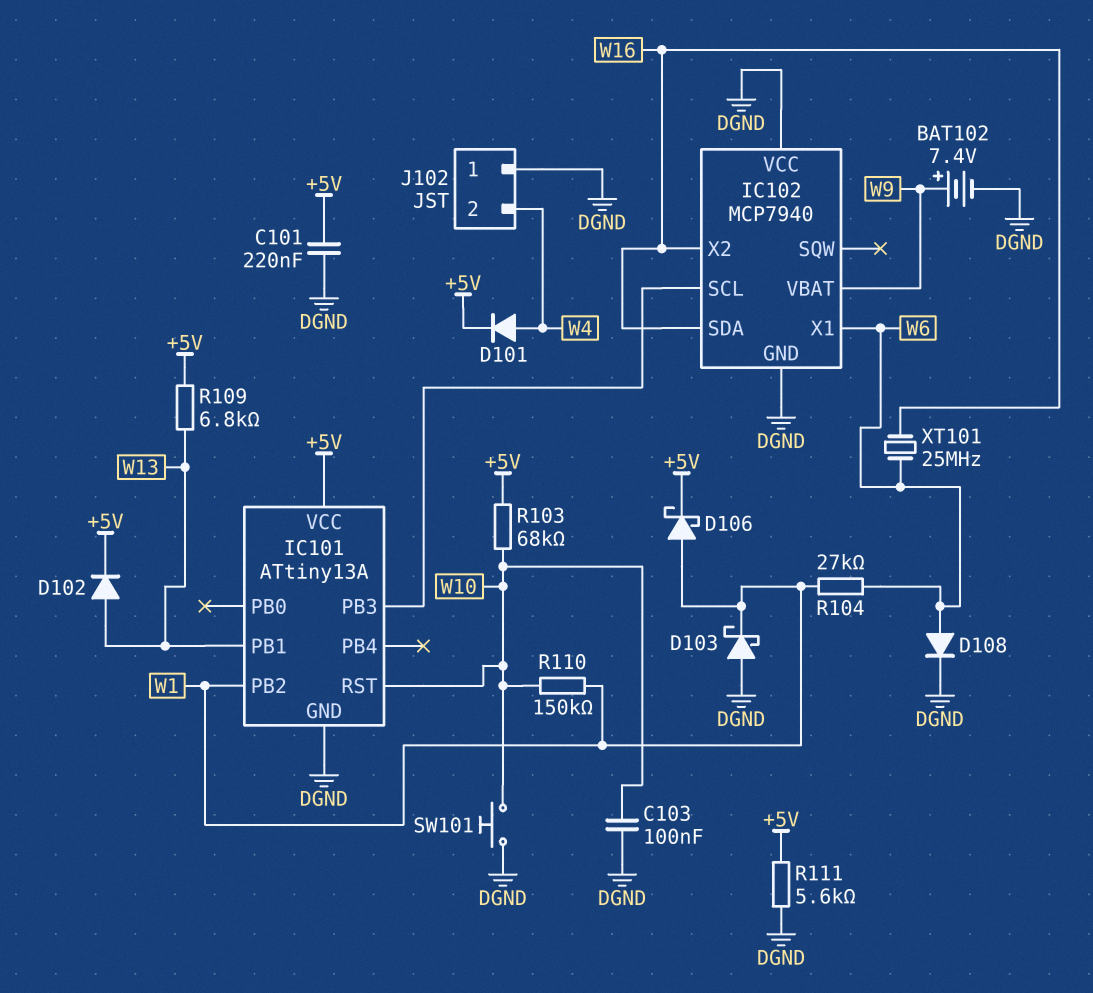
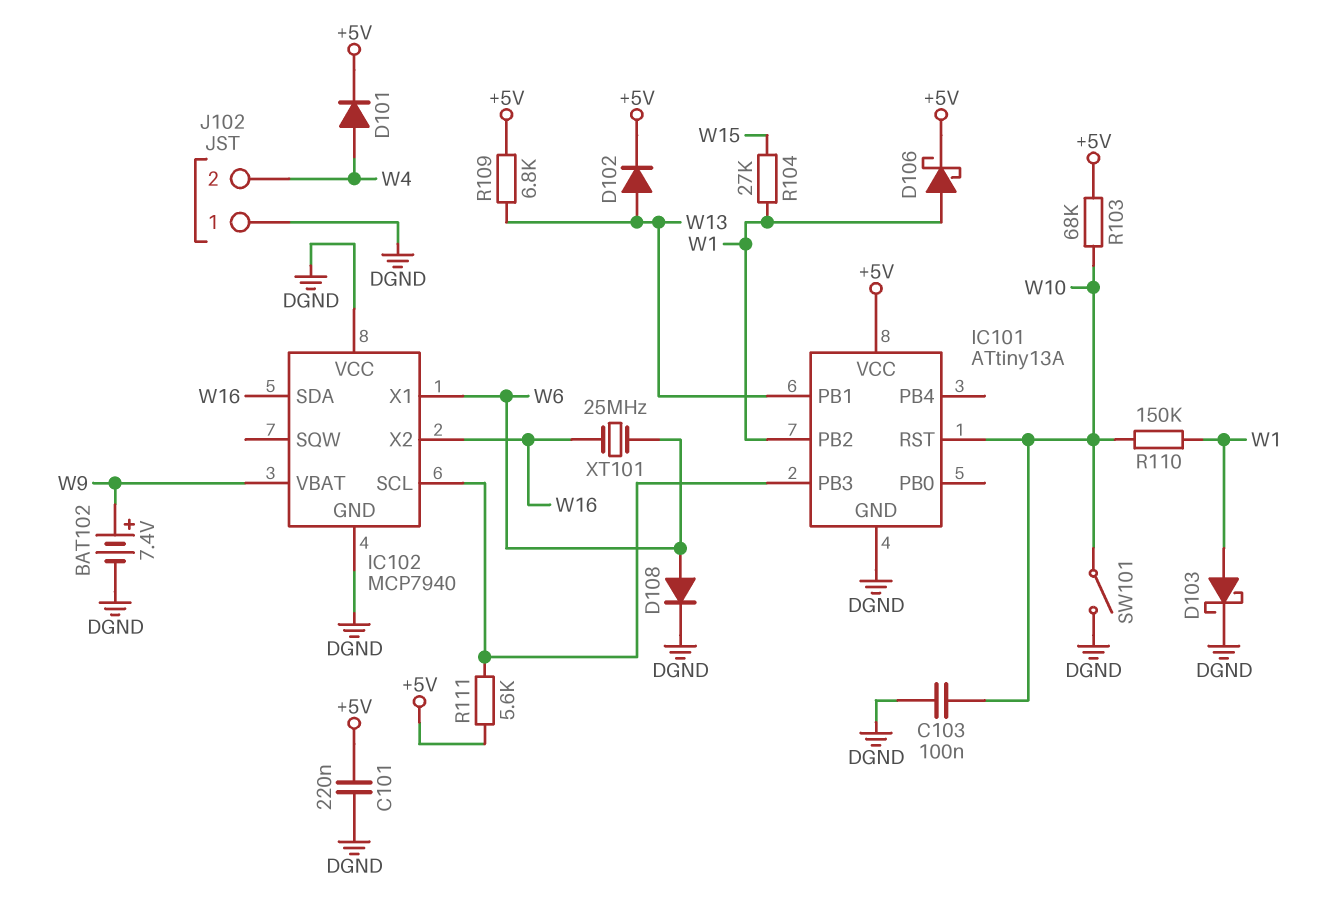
D103: schottky (A DGND, K W1) -> schottky (A W1, K DGND)
R104: 27k (W1, W6) -> 27k (W1, W15)
R111: 5.6k (+5V, DGND) -> 5.6k (+5V, IC101/PB3)
SW101: button (DGND, W10) -> switch (DGND, W10)

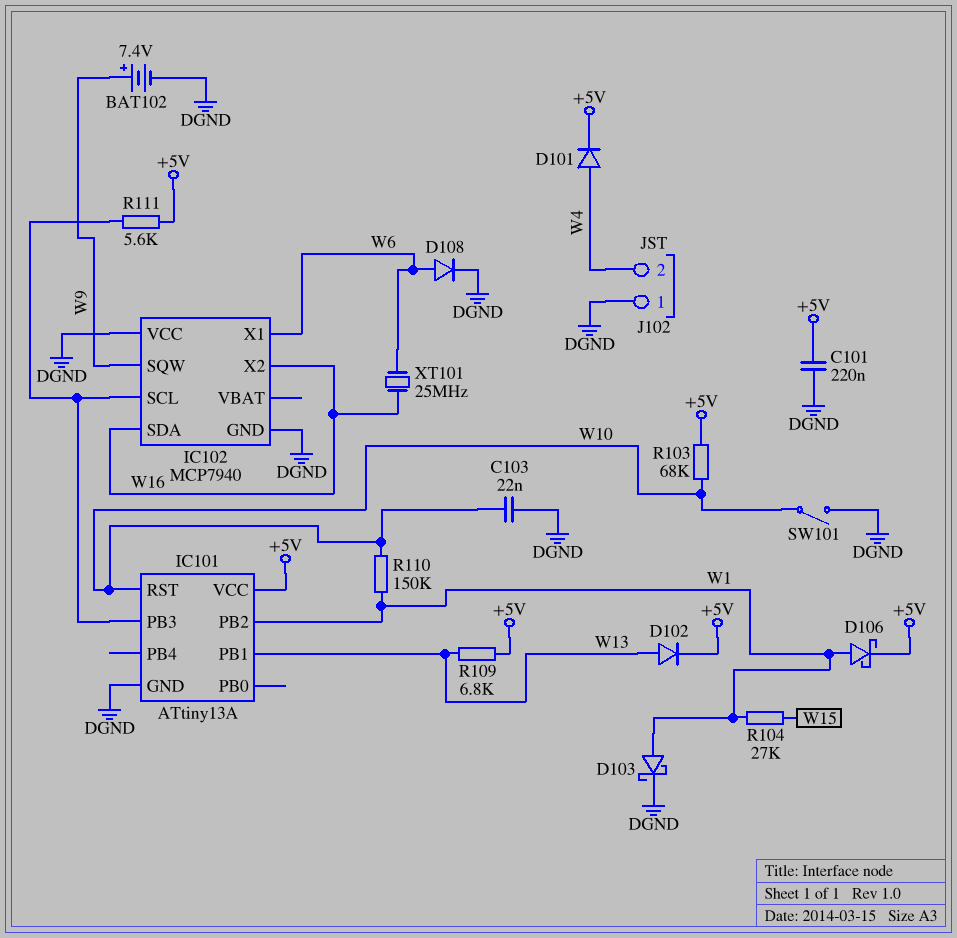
C103: 100nF (DGND, W10) -> 22nF (DGND, W10)
IC102 pin SQW: none -> W9
IC102 pin VBAT: W9 -> none

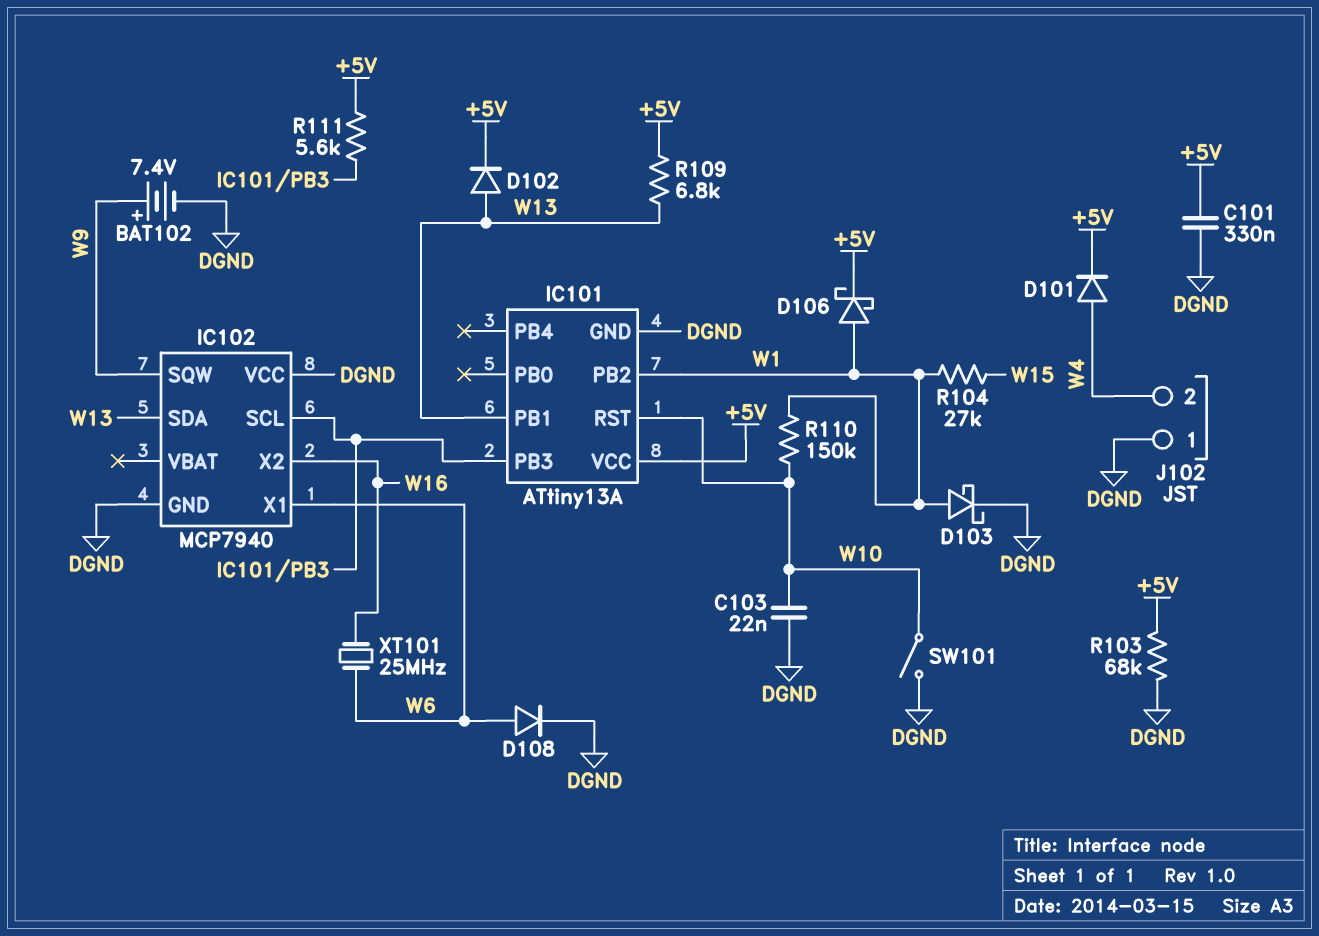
C101: 220nF (+5V, DGND) -> 330nF (+5V, DGND)
IC102 pin SDA: W16 -> W13
R103: 68k (+5V, W10) -> 68k (+5V, DGND)

